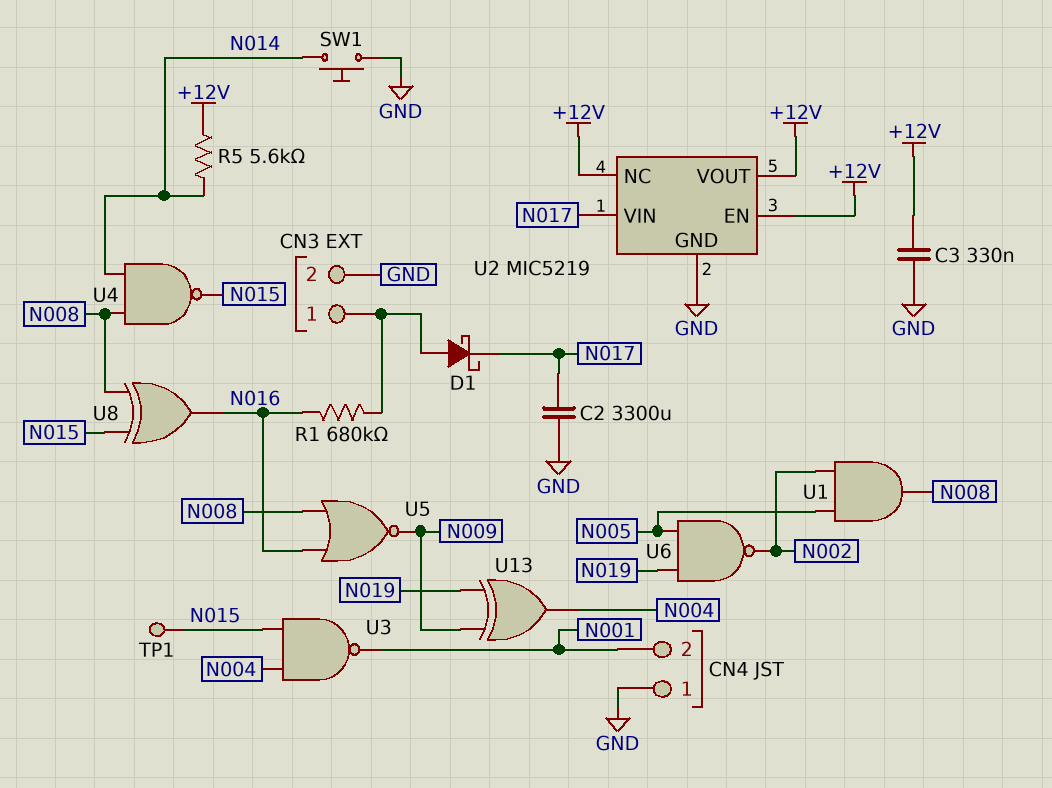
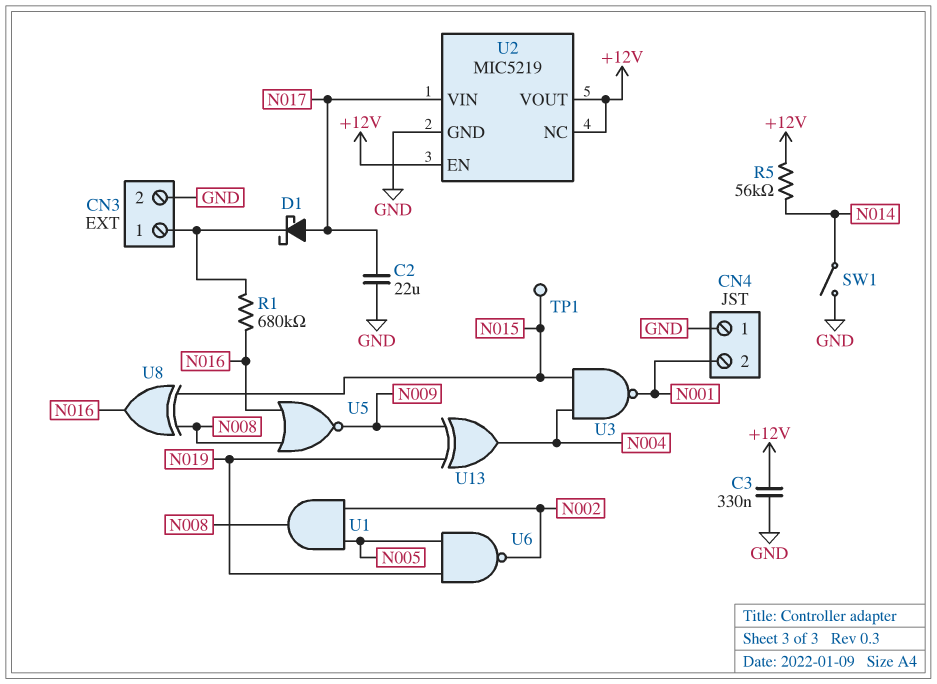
C2: 3300uF (GND, N017) -> 22uF (GND, N017)
D1: schottky (A CN3/1, K N017) -> schottky (A N017, K CN3/1)
R5: 5.6k (+12V, N014) -> 56k (+12V, N014)
SW1: button (GND, N014) -> switch (GND, N014)
U4: NAND (in N008, in N014, out N015) -> none

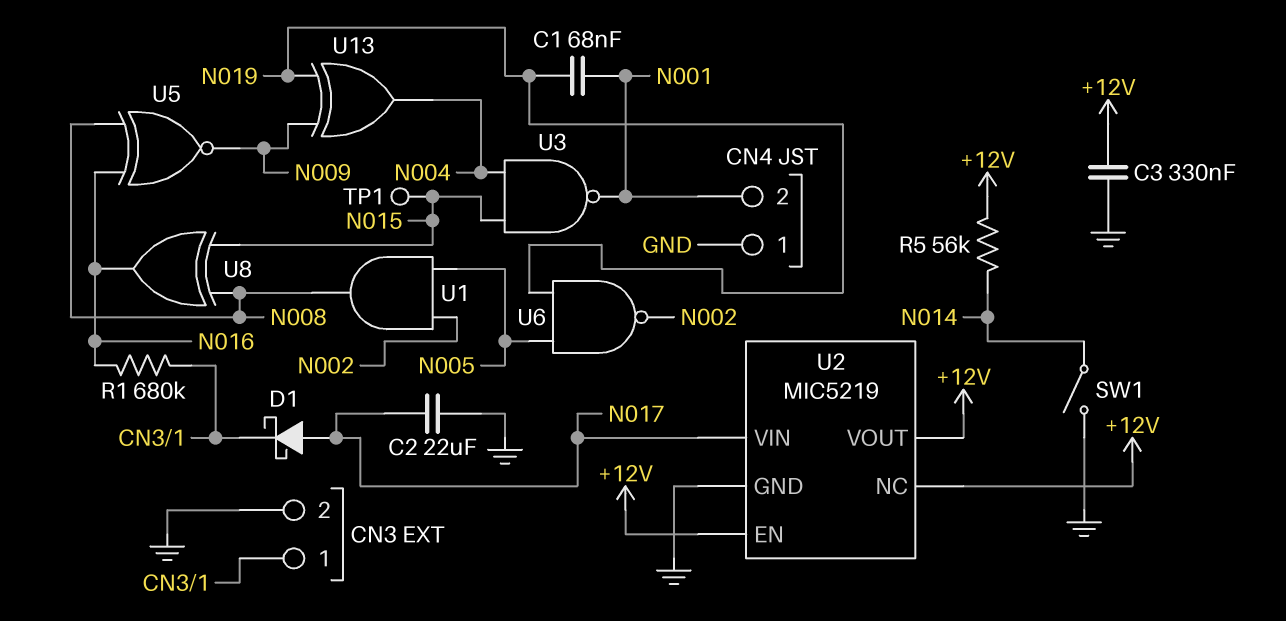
C1: none -> 68nF (N001, N019)
U5: NOR (in N008, in N016, out N009) -> XNOR (in N008, in N016, out N009)

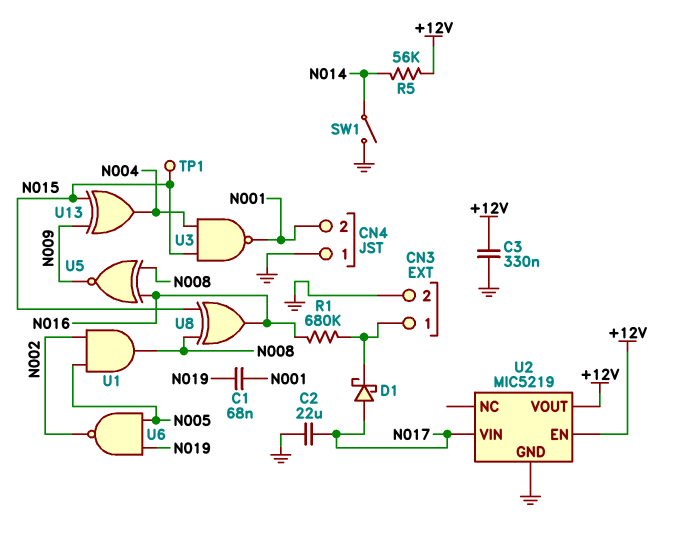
U2 pin NC: +12V -> none
U13: XOR (in N009, in N019, out N004) -> XOR (in N009, in N015, out N004)

